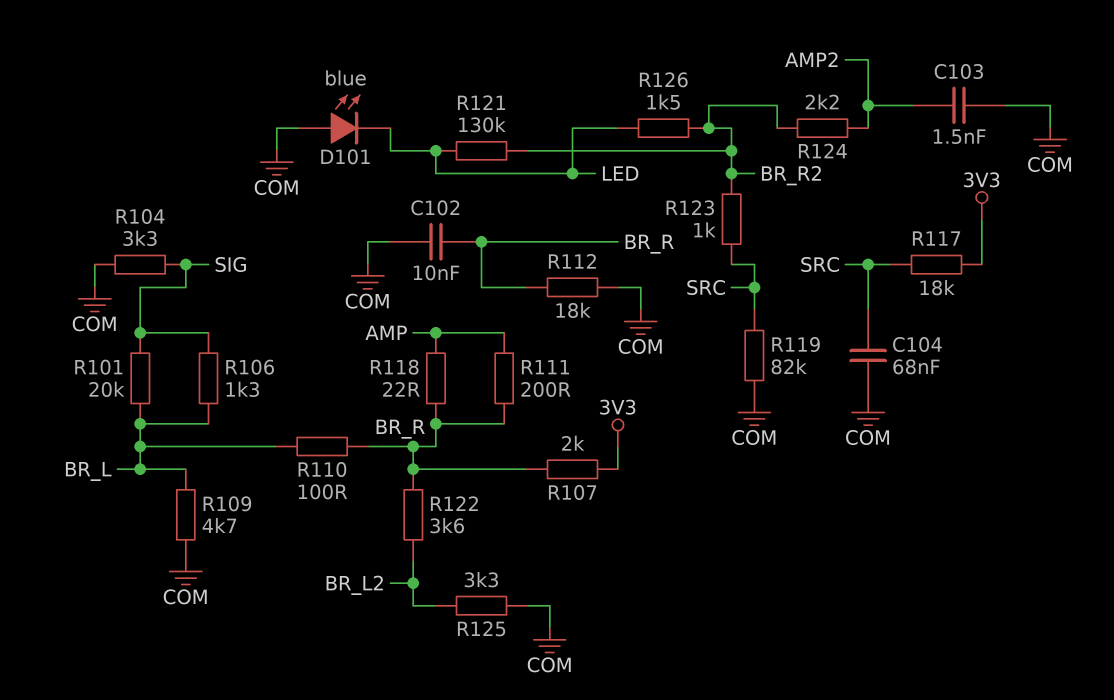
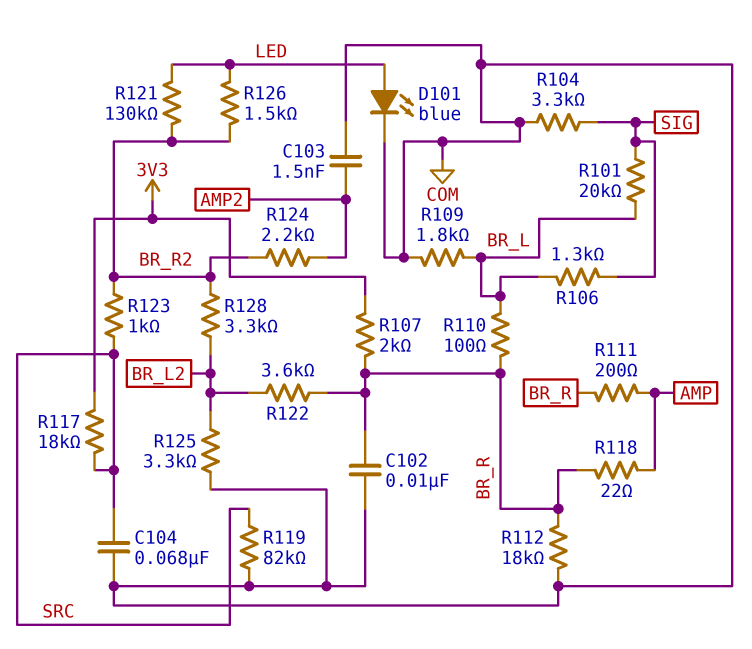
D101: LED blue (A COM, K LED) -> LED blue (A LED, K COM)
R109: 4.7k (BR_L, COM) -> 1.8k (BR_L, COM)
R128: none -> 3.3k (BR_L2, BR_R2)

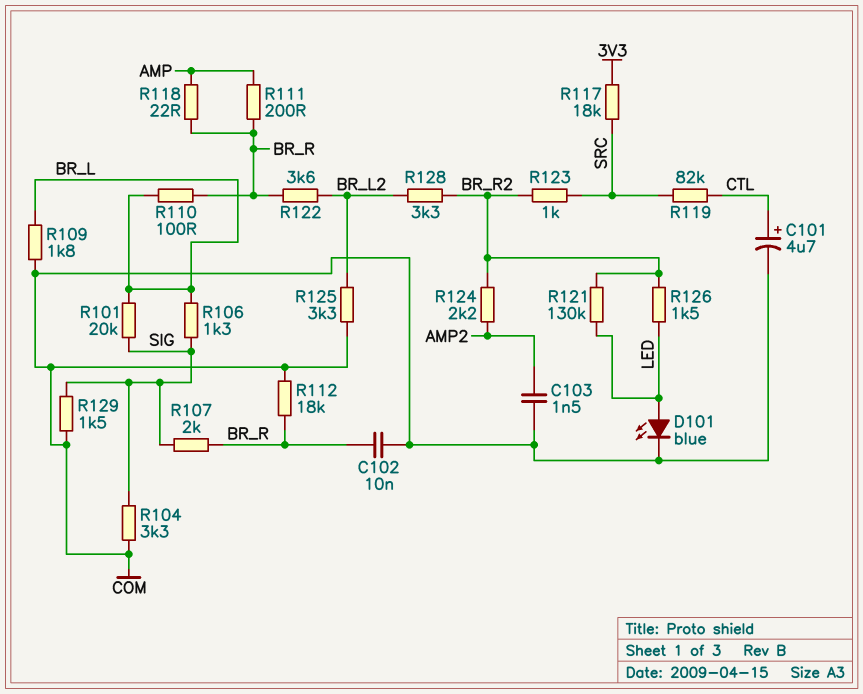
C101: none -> 4.7uF (plus CTL, minus COM)
C104: 68nF (COM, SRC) -> none
R107: 2k (3V3, BR_R) -> 2k (BR_R, SIG)
R119: 82k (COM, SRC) -> 82k (CTL, SRC)
R129: none -> 1.5k (COM, SIG)

